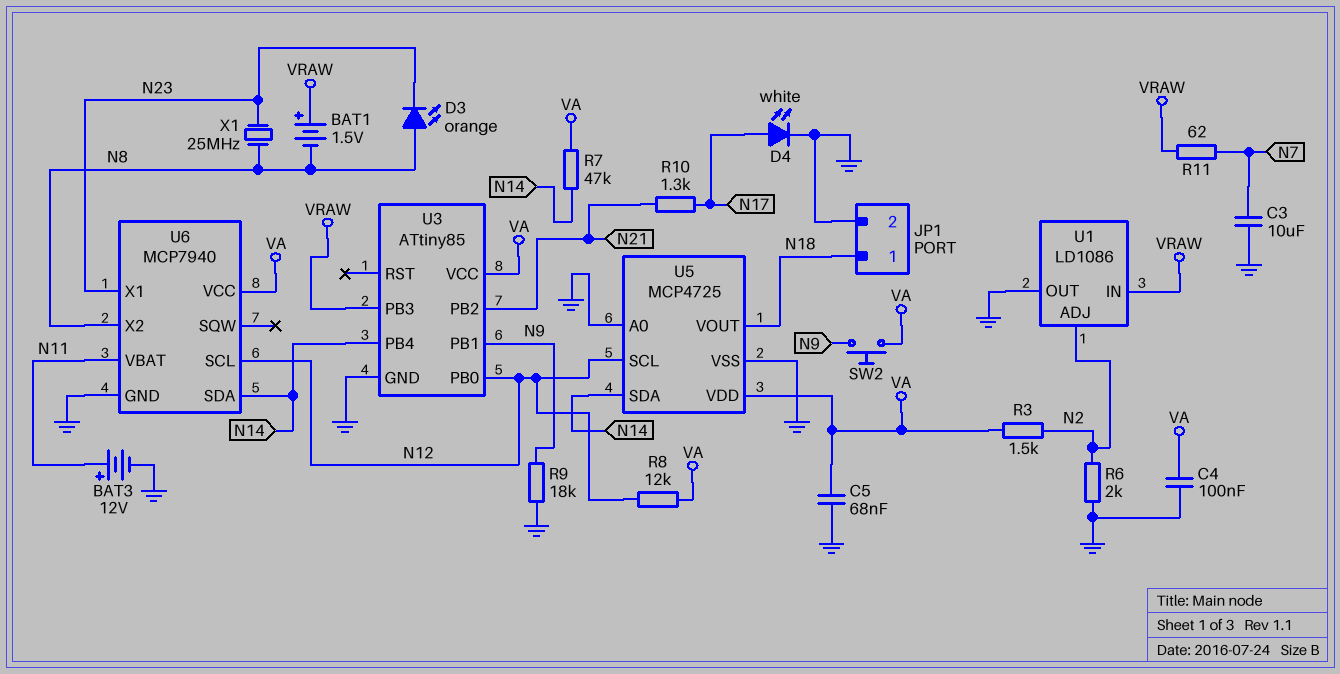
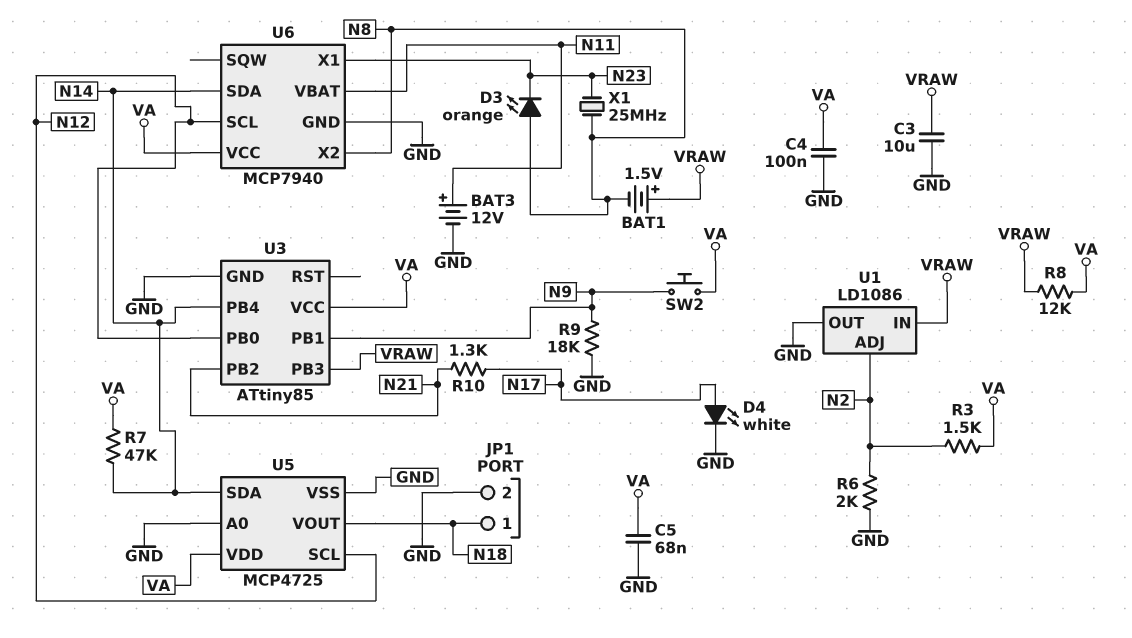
C3: 10uF (GND, N7) -> 10uF (GND, VRAW)
R8: 12k (N12, VA) -> 12k (VA, VRAW)
R11: 62 (N7, VRAW) -> none

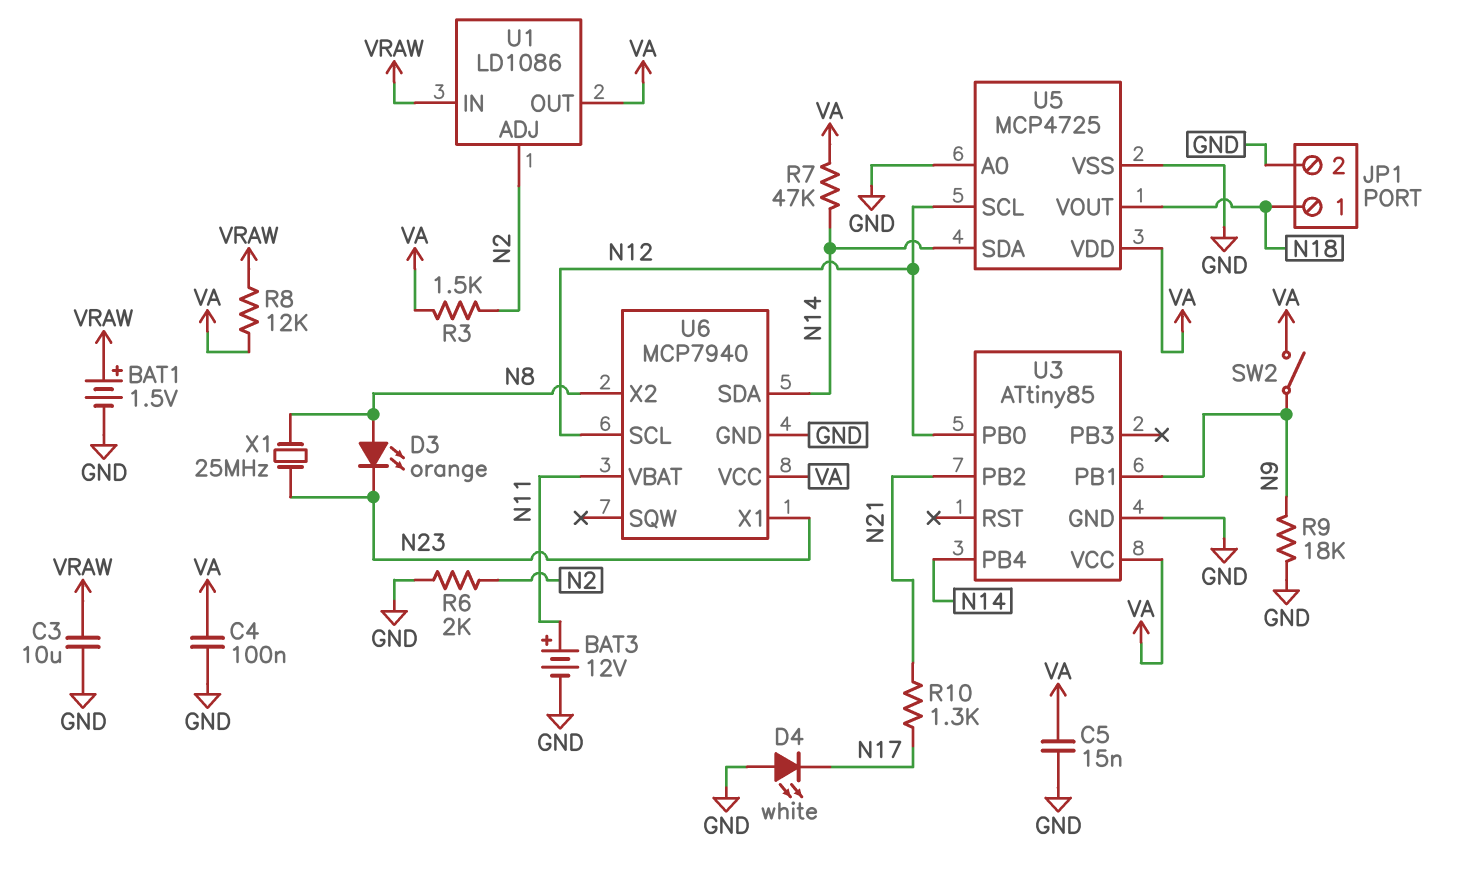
BAT1: 1.5V (plus VRAW, minus N8) -> 1.5V (plus VRAW, minus GND)
C5: 68nF (GND, VA) -> 15nF (GND, VA)
D4: LED white (A N17, K GND) -> LED white (A GND, K N17)
SW2: button (N9, VA) -> switch (N9, VA)
U1 pin OUT: GND -> VA
U3 pin PB3: VRAW -> none

